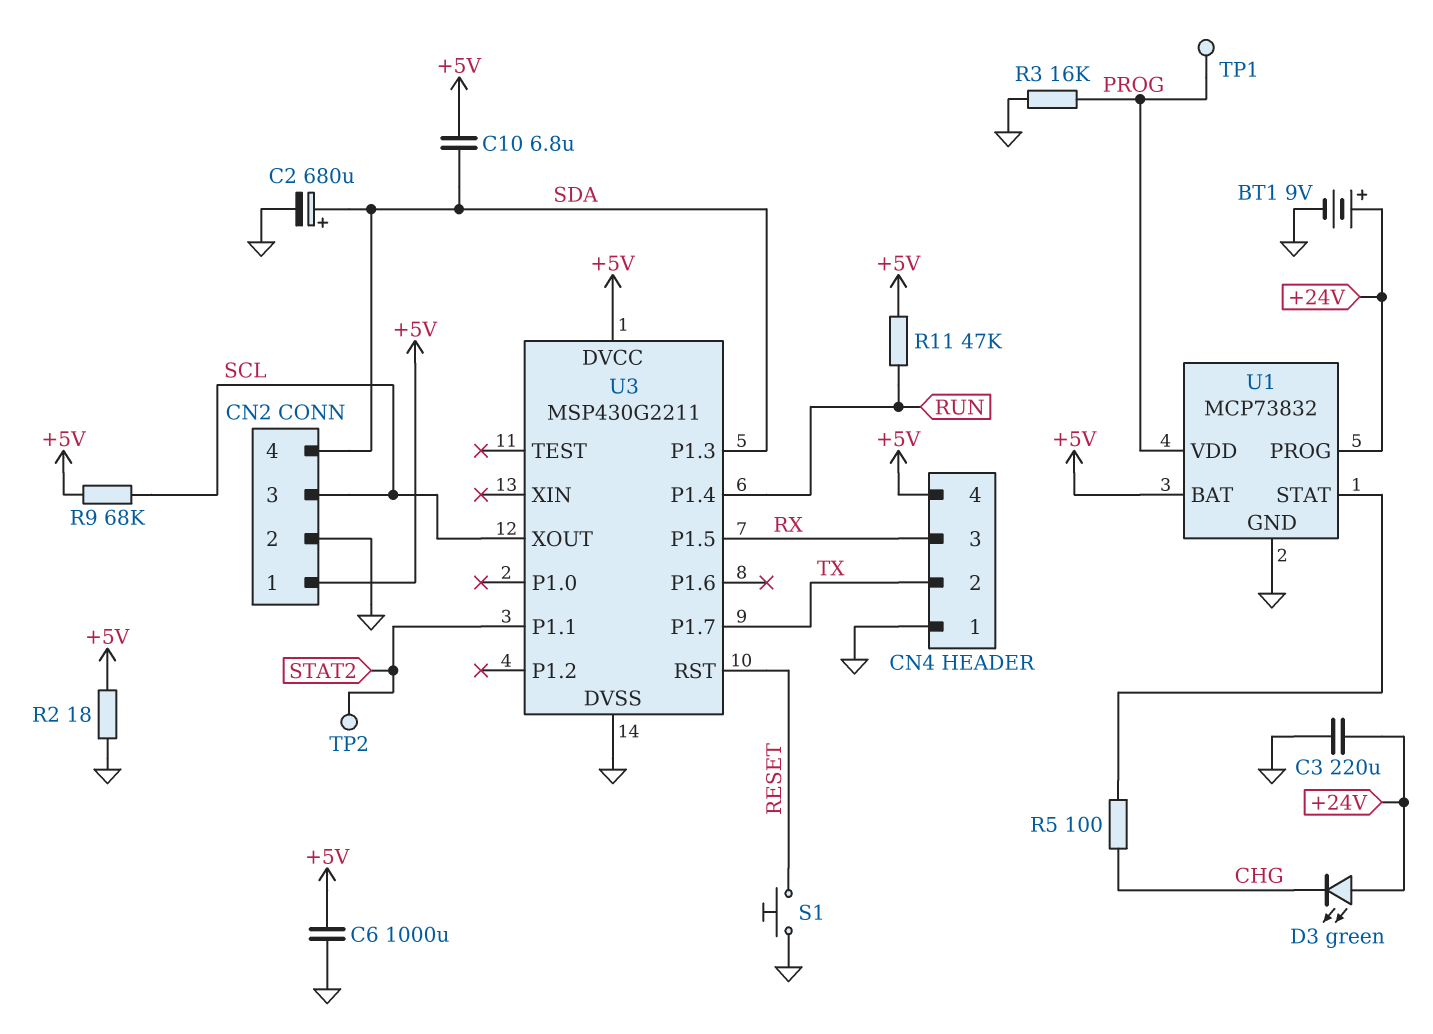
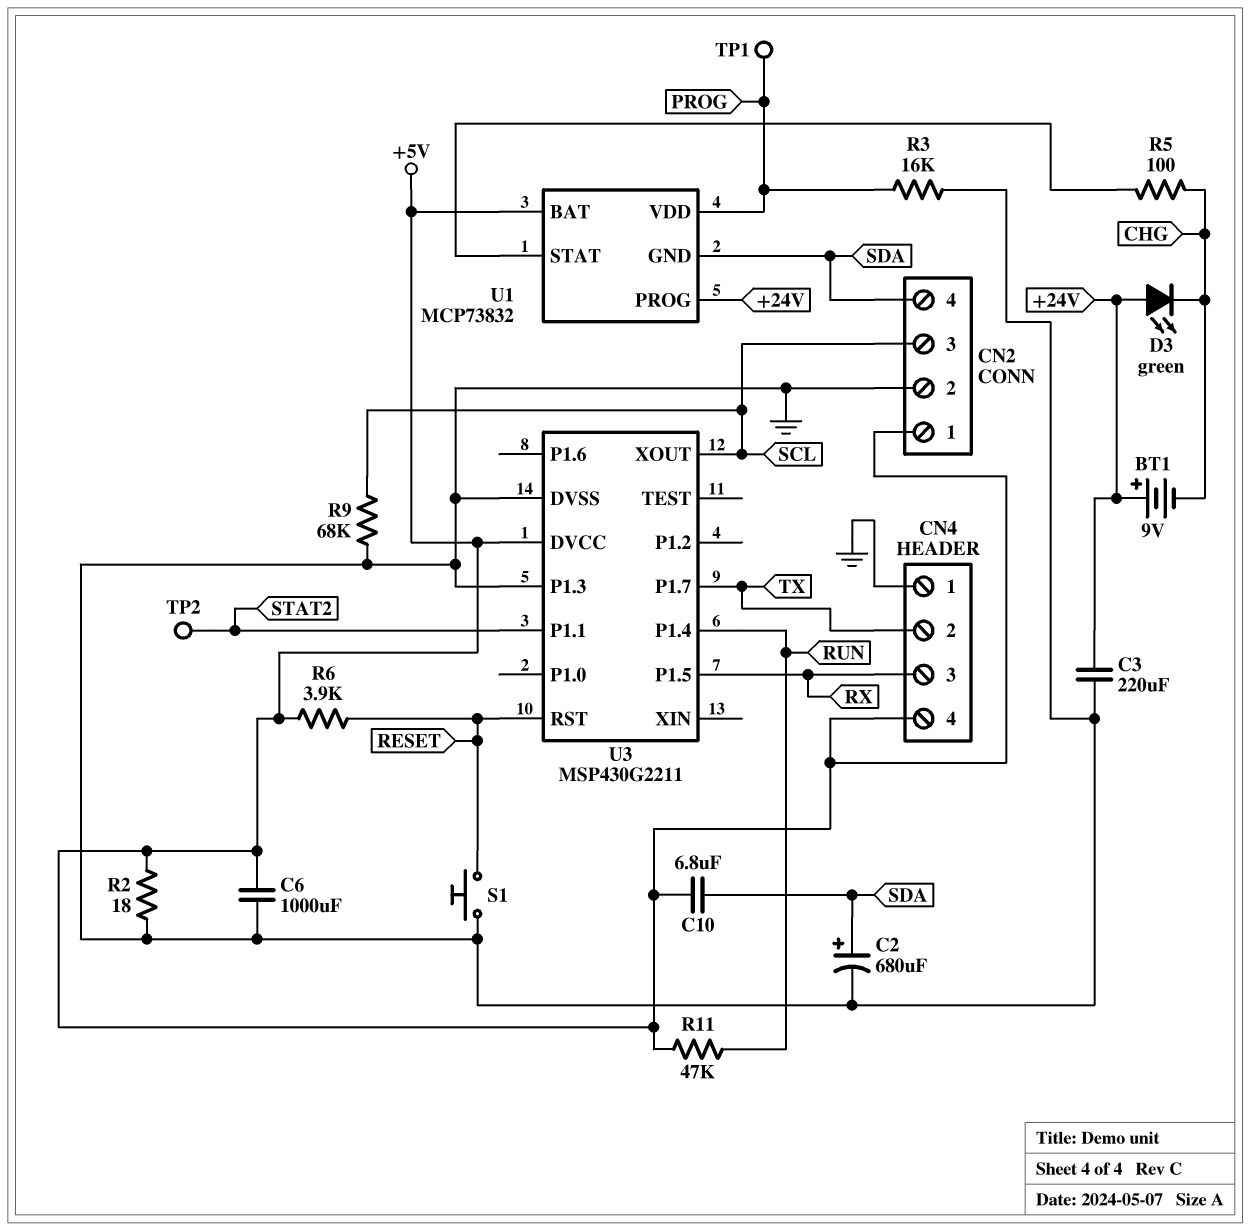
BT1: 9V (plus +24V, minus GND) -> 9V (plus +24V, minus CHG)
R6: none -> 3.9k (+5V, RESET)
R9: 68k (+5V, SCL) -> 68k (GND, SCL)
U1 pin GND: GND -> SDA
U3 pin P1.3: SDA -> GND

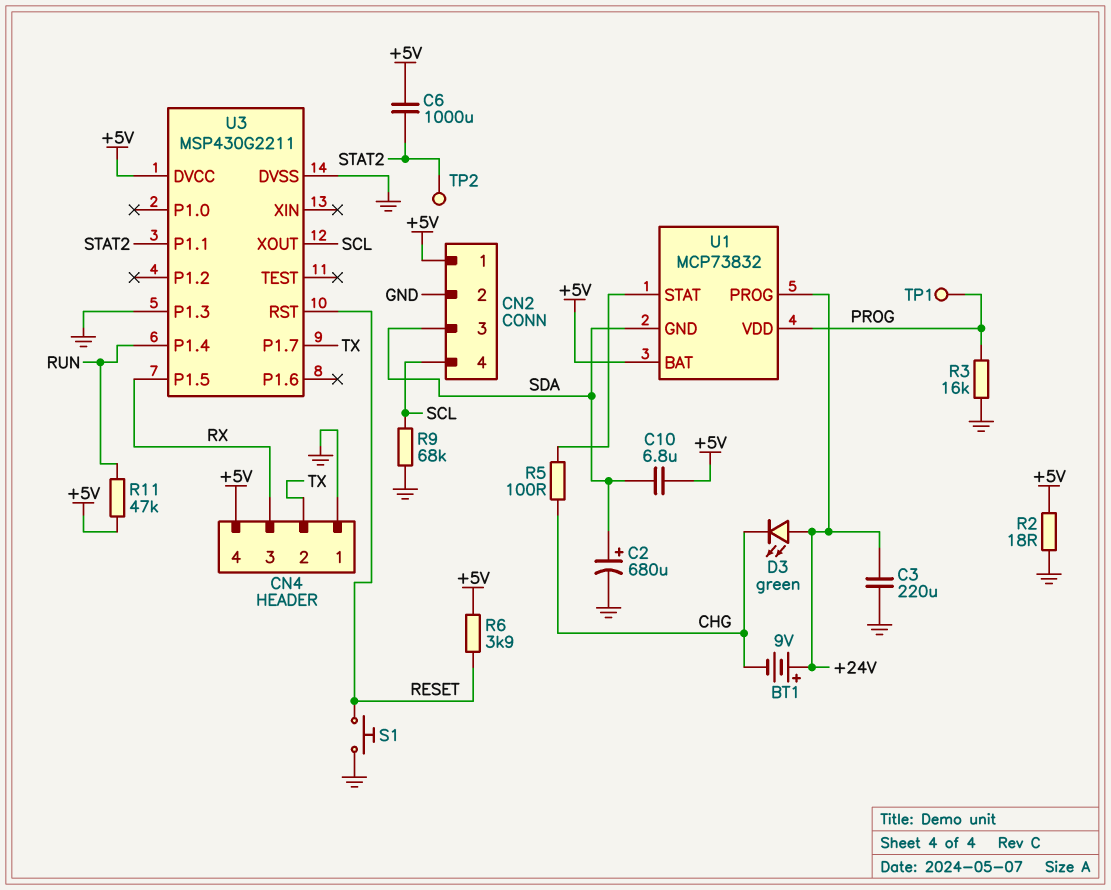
C6: 1000uF (+5V, GND) -> 1000uF (+5V, STAT2)
CN2 pin 3: SCL -> SDA
CN2 pin 4: SDA -> SCL

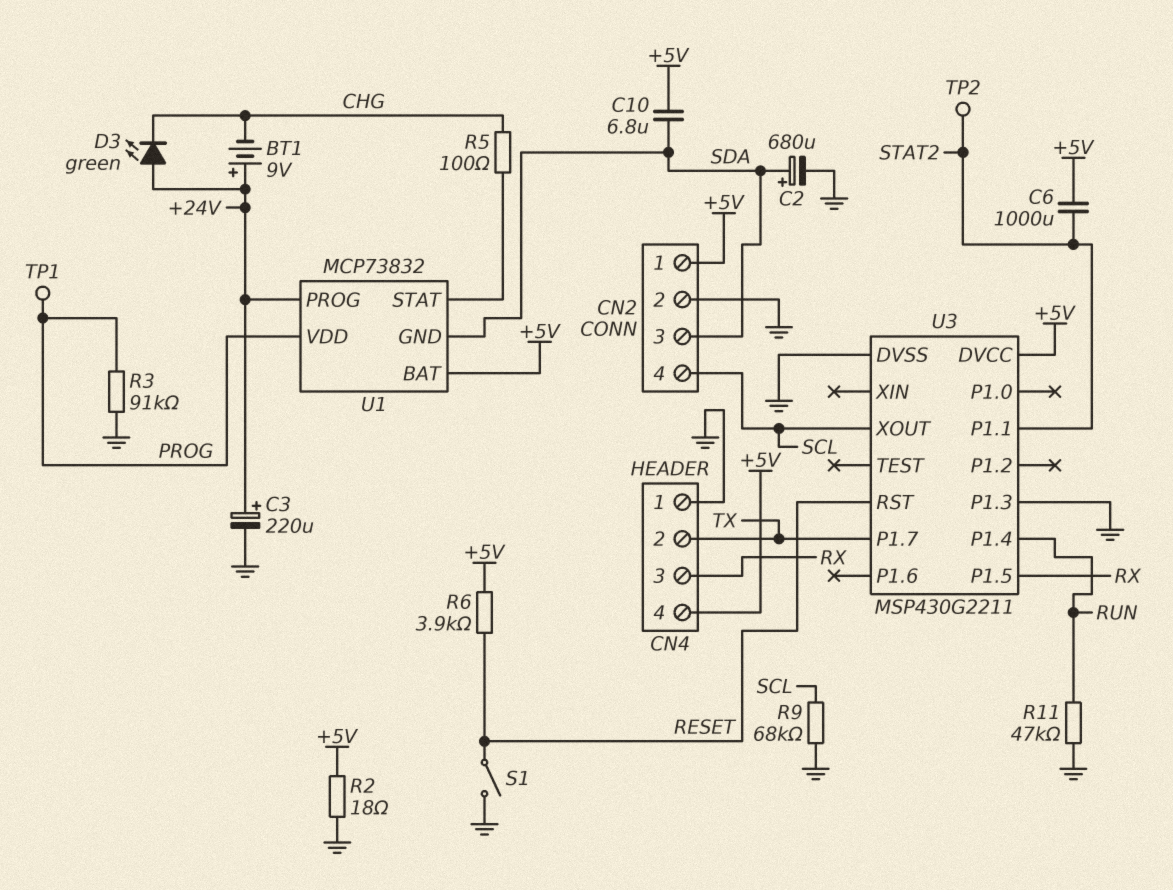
C3: 220uF (+24V, GND) -> 220uF (plus +24V, minus GND)
R3: 16k (GND, PROG) -> 91k (GND, PROG)
R11: 47k (+5V, RUN) -> 47k (GND, RUN)
S1: button (GND, RESET) -> switch (GND, RESET)

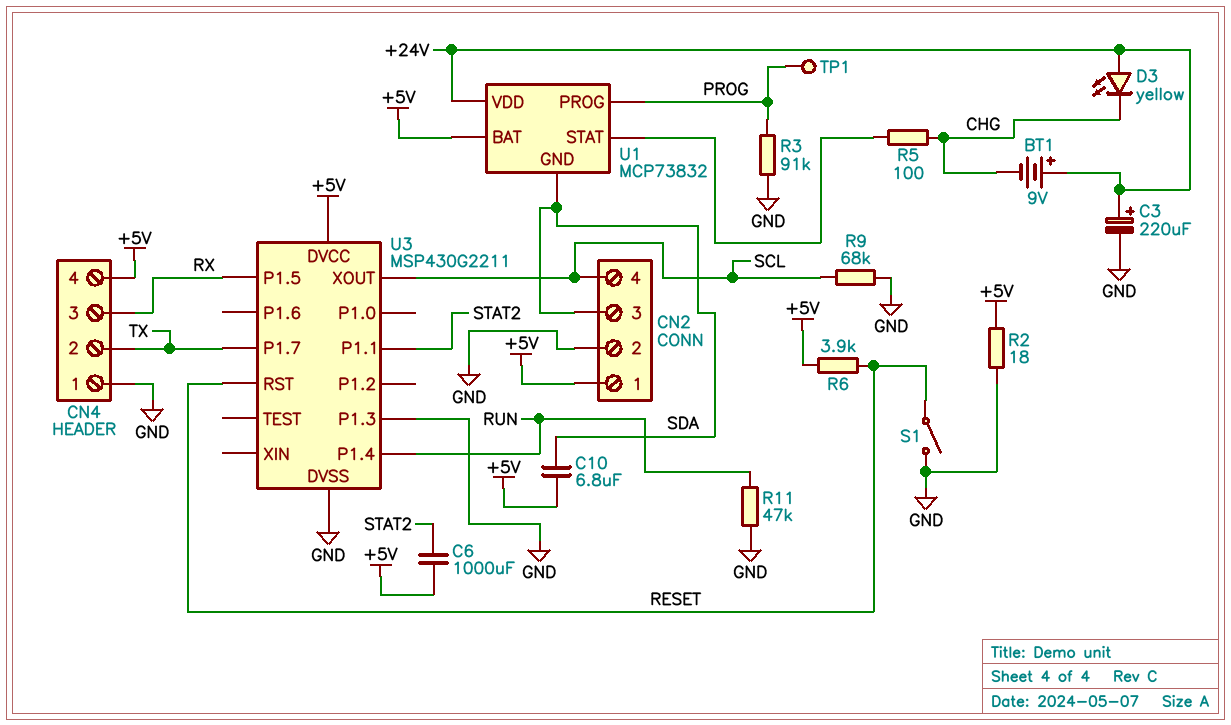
C2: 680uF (plus SDA, minus GND) -> none
D3: LED green (A +24V, K CHG) -> LED yellow (A +24V, K CHG)
TP2: test point (STAT2) -> none
U1 pin PROG: +24V -> PROG
U1 pin VDD: PROG -> +24V

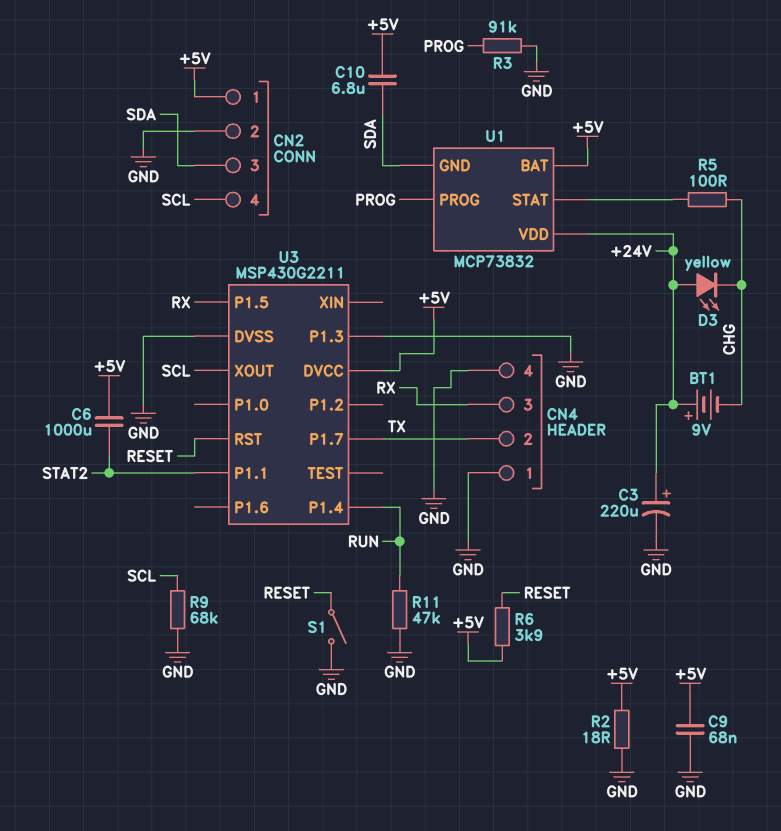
C9: none -> 68nF (+5V, GND)
CN4 pin 4: +5V -> GND
TP1: test point (PROG) -> none

